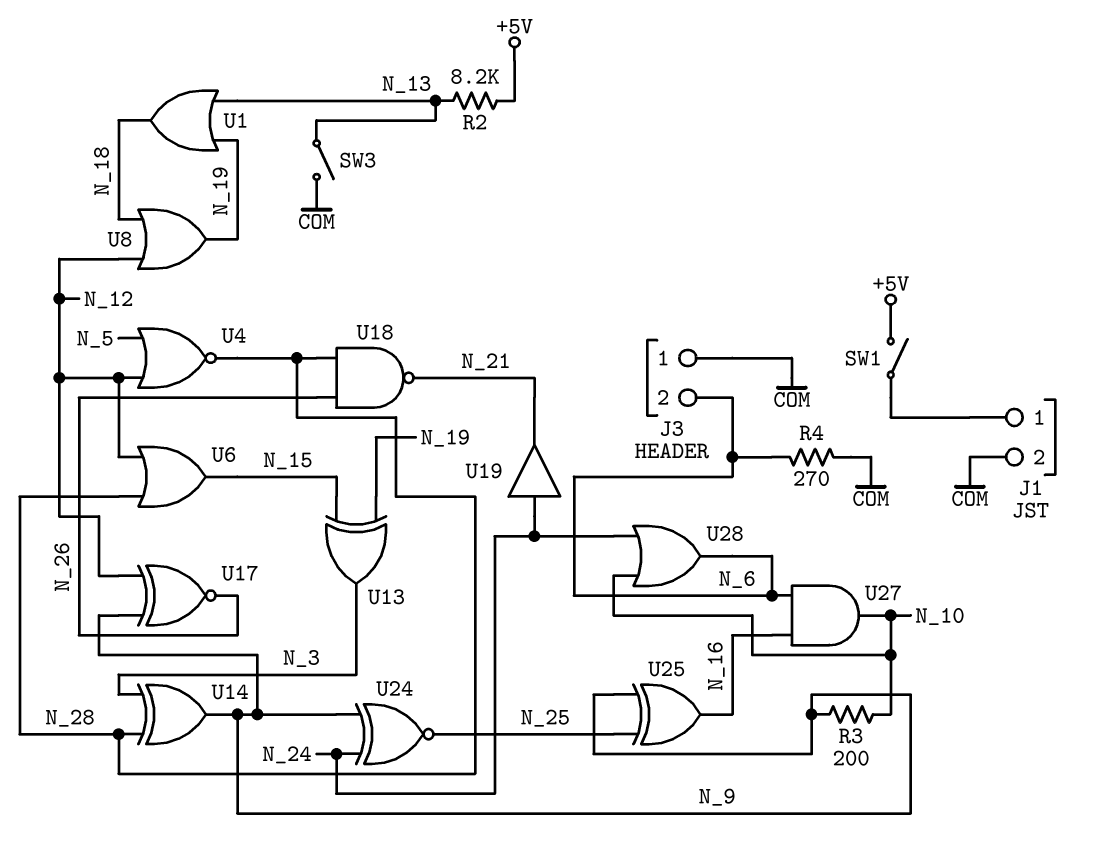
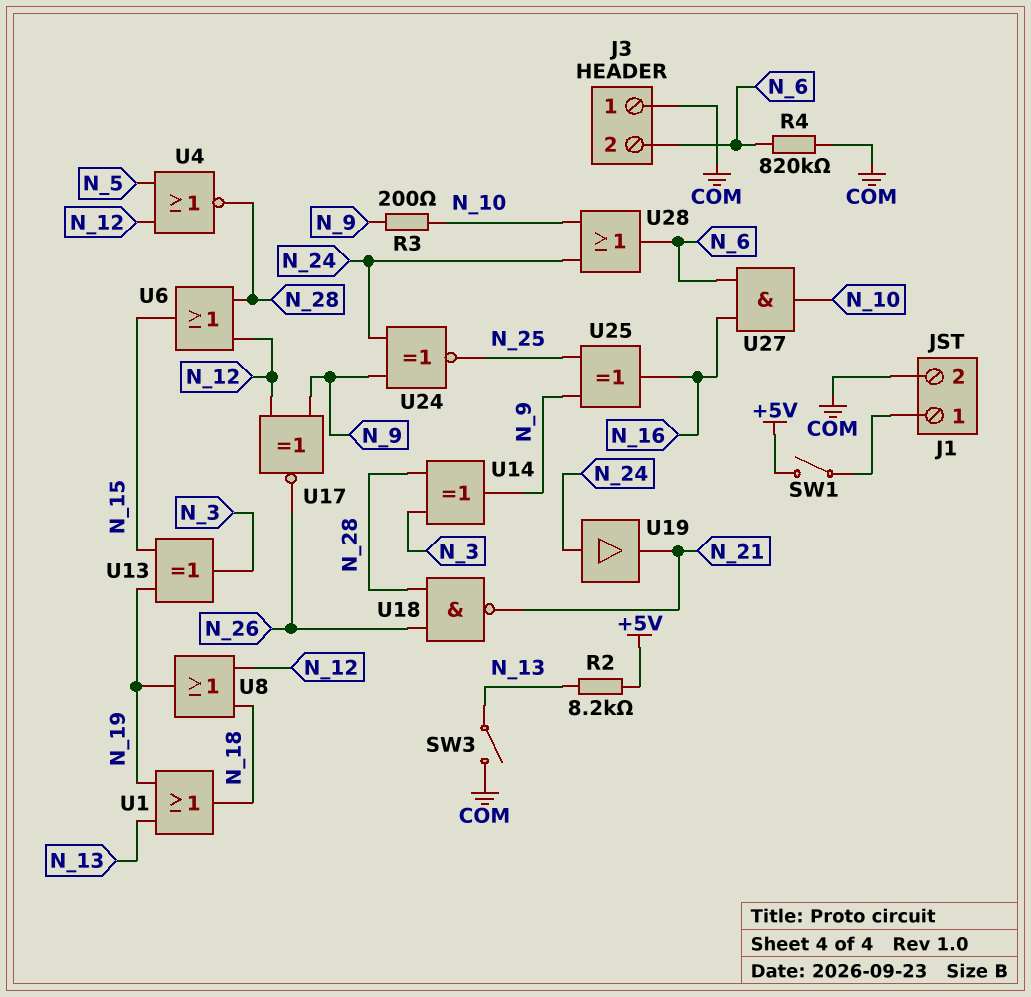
R4: 270 (COM, N_6) -> 820k (COM, N_6)

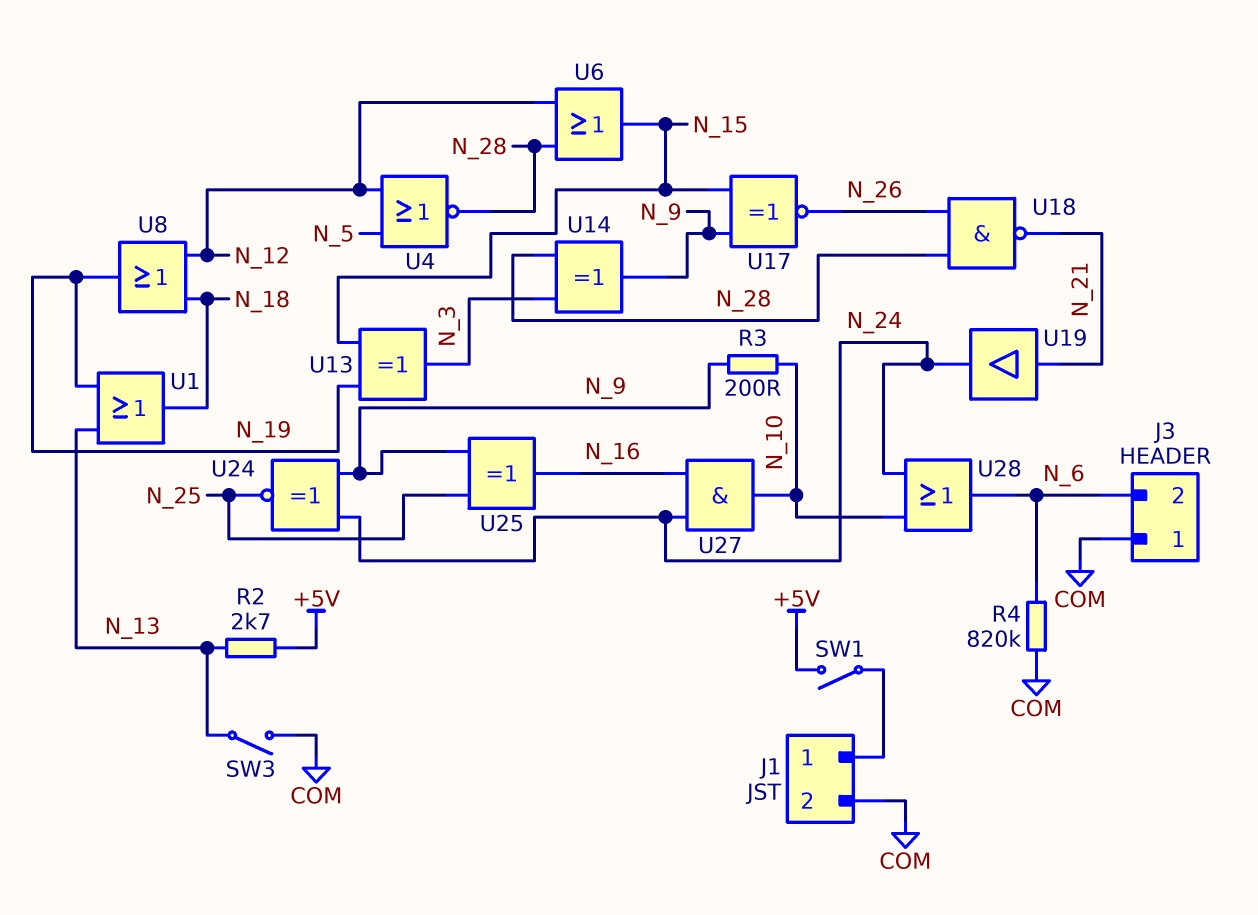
R2: 8.2k (+5V, N_13) -> 2.7k (+5V, N_13)
U17: XNOR (in N_9, in N_12, out N_26) -> XNOR (in N_9, in N_15, out N_26)
U19: buffer (in N_24, out N_21) -> buffer (in N_21, out N_24)
U27: AND (in N_6, in N_16, out N_10) -> AND (in N_16, in N_24, out N_10)

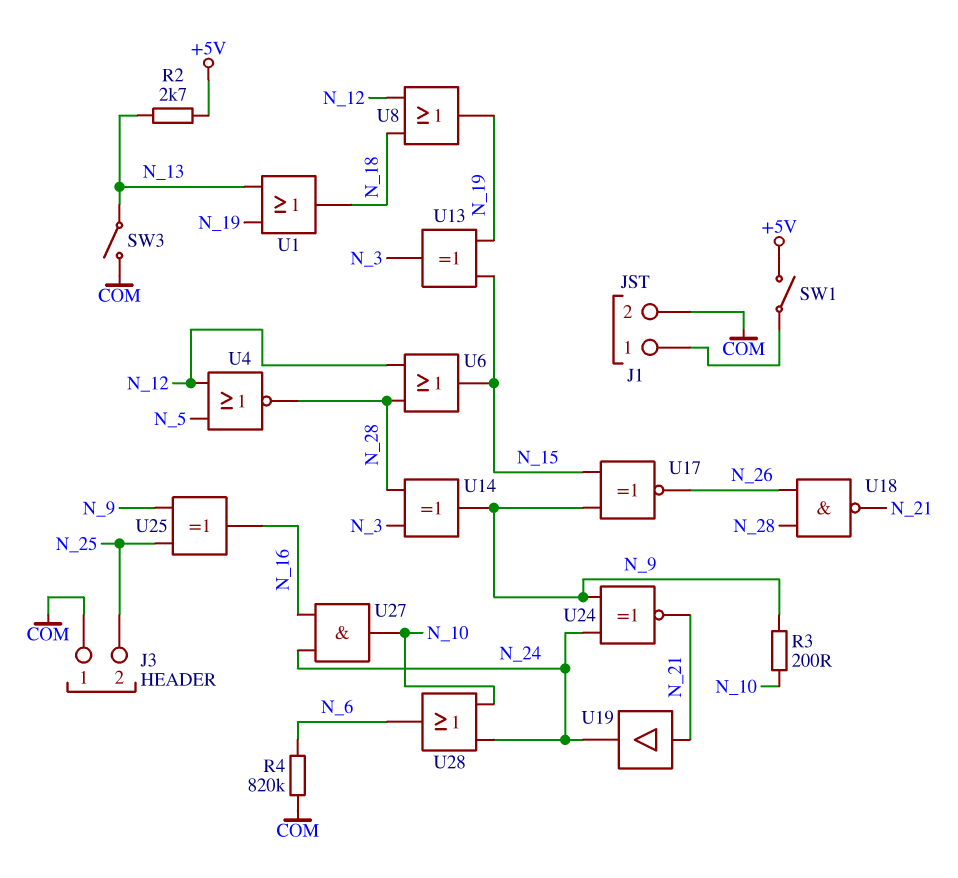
J3 pin 2: N_6 -> N_25
U24: XNOR (in N_9, in N_24, out N_25) -> XNOR (in N_9, in N_24, out N_21)

